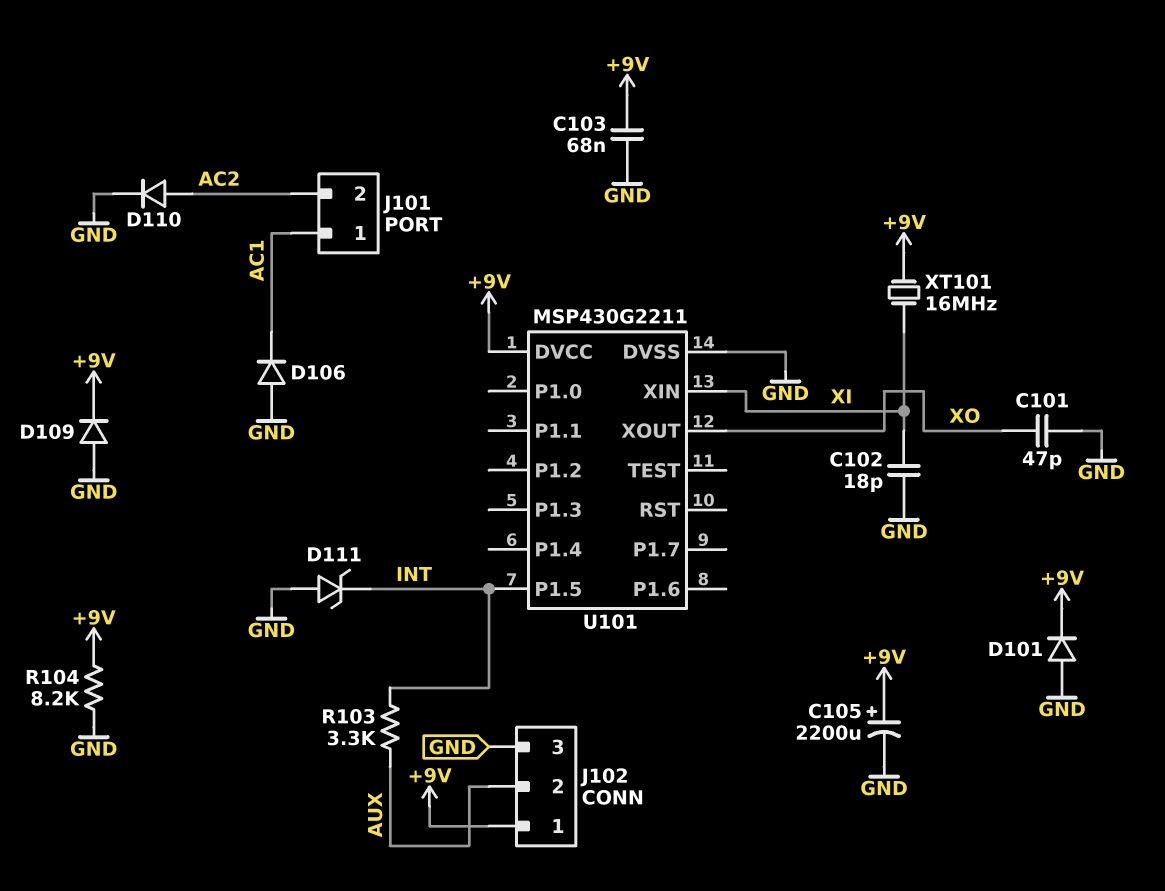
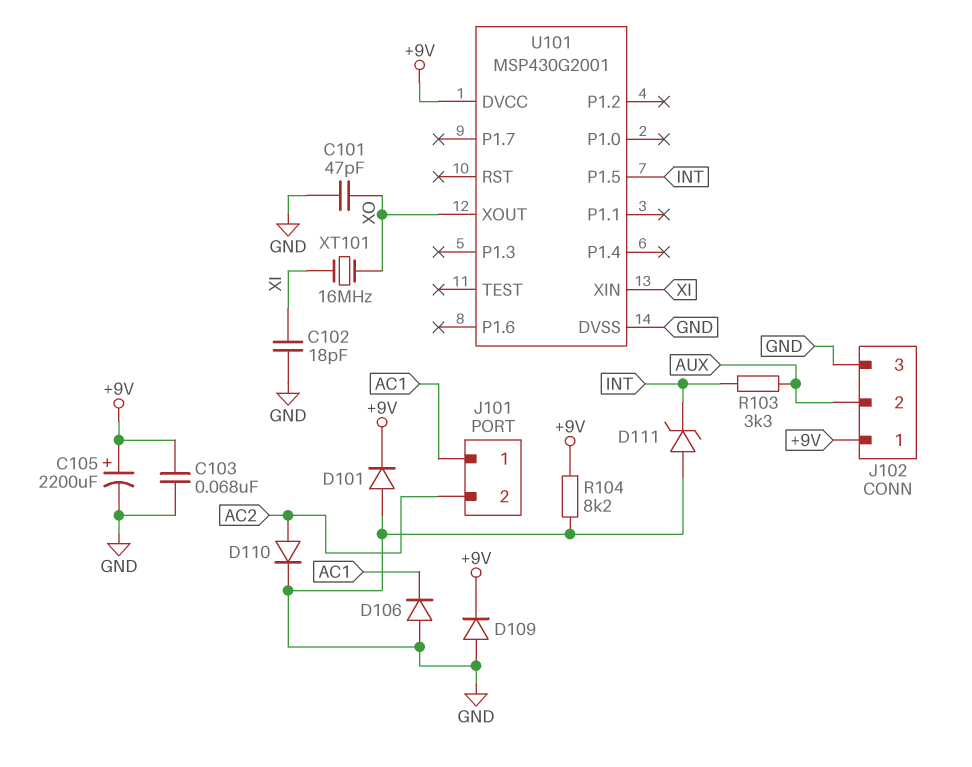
U101: MSP430G2211 -> MSP430G2001
XT101: 16MHz (+9V, XI) -> 16MHz (XI, XO)

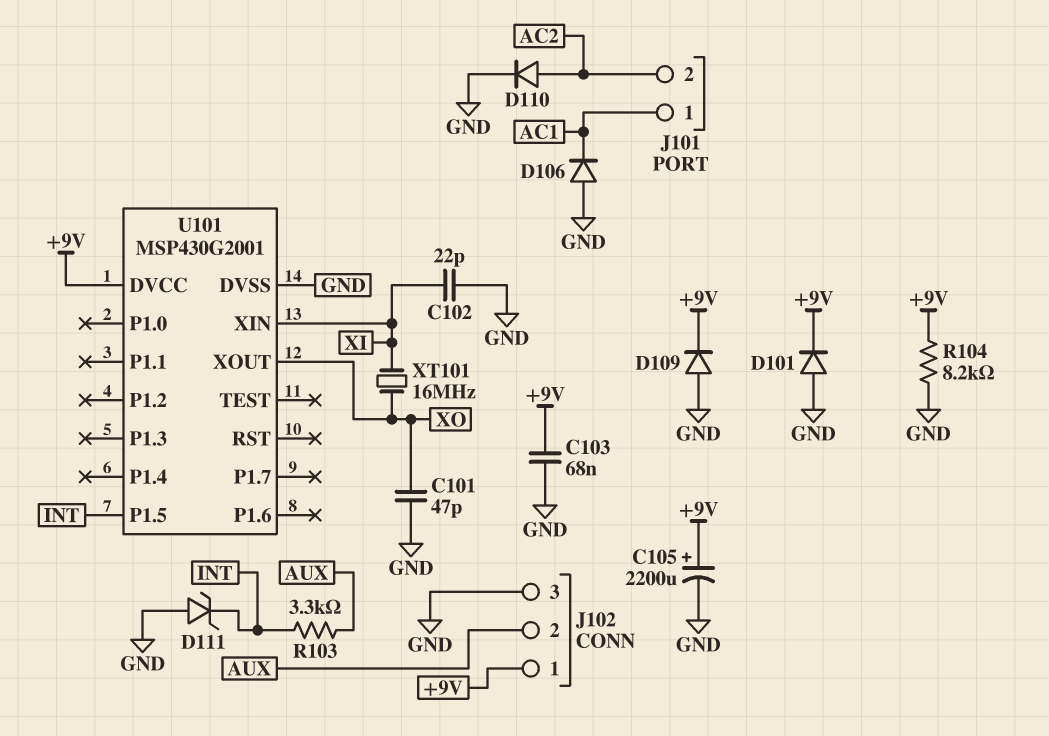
C102: 18pF (GND, XI) -> 22pF (GND, XI)

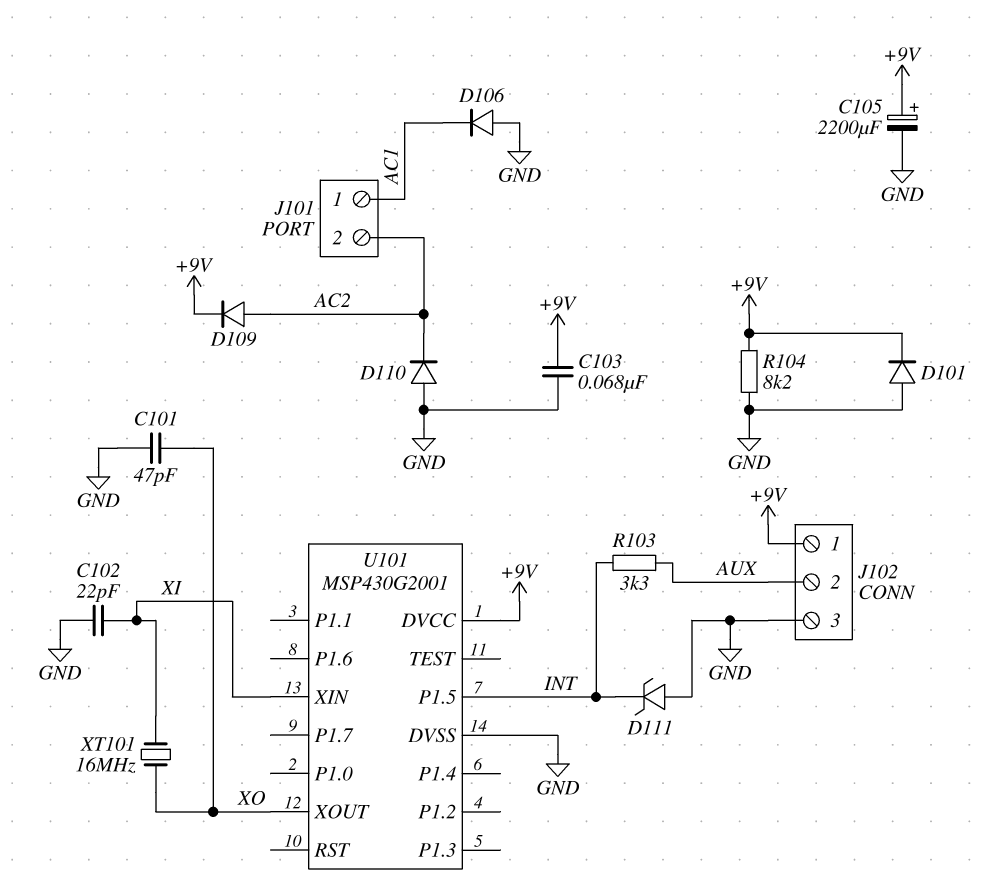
D109: diode (A GND, K +9V) -> diode (A AC2, K +9V)
D110: diode (A AC2, K GND) -> diode (A GND, K AC2)

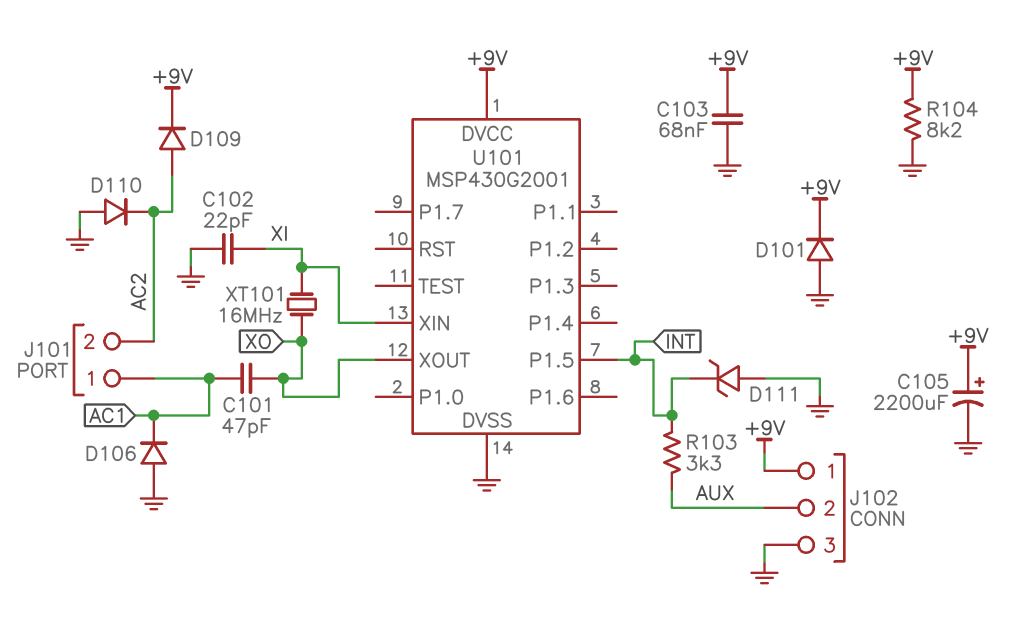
C101: 47pF (GND, XO) -> 47pF (AC1, XO)

